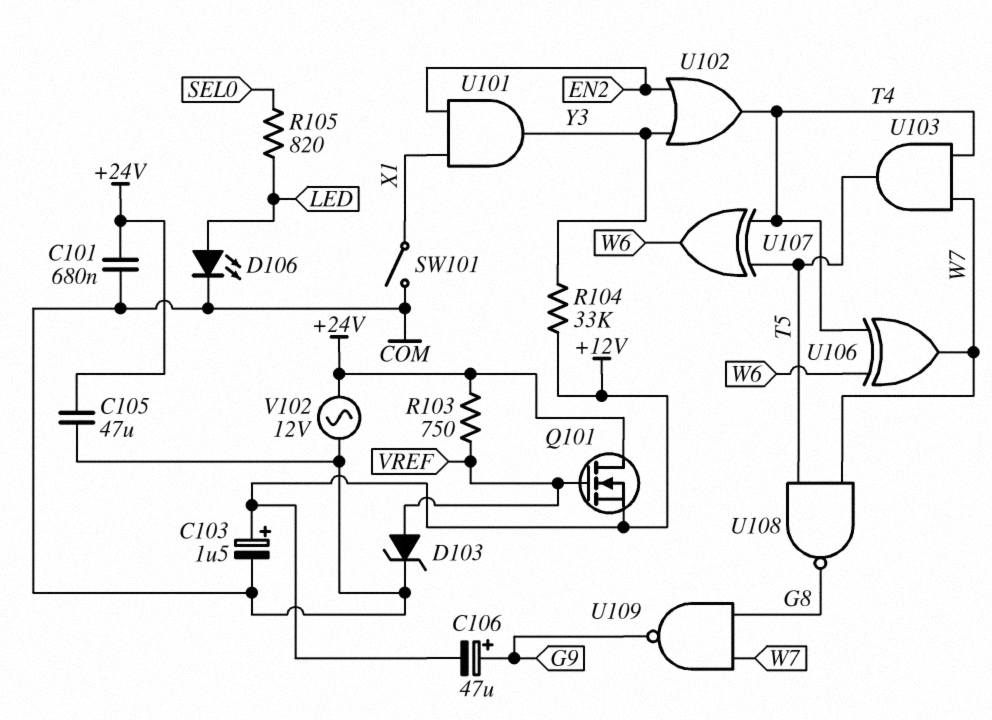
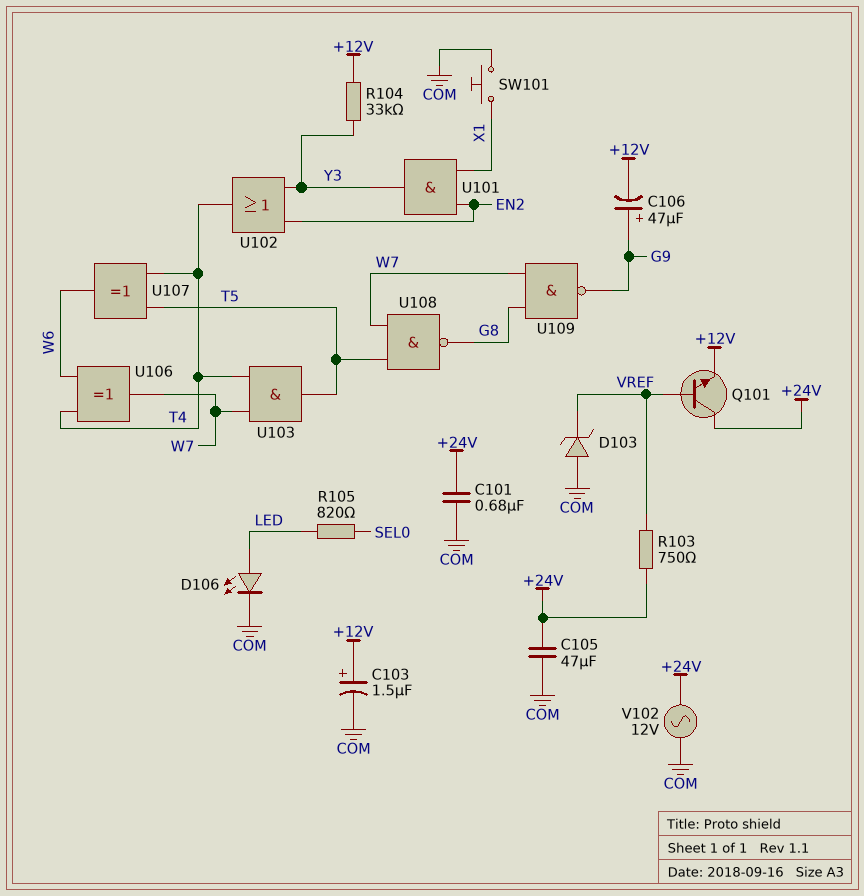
D103: zener (A VREF, K COM) -> zener (A COM, K VREF)
Q101: NMOS (G VREF, D +24V, S +12V) -> NPN (B VREF, C +24V, E +12V)
SW101: switch (COM, X1) -> button (COM, X1)

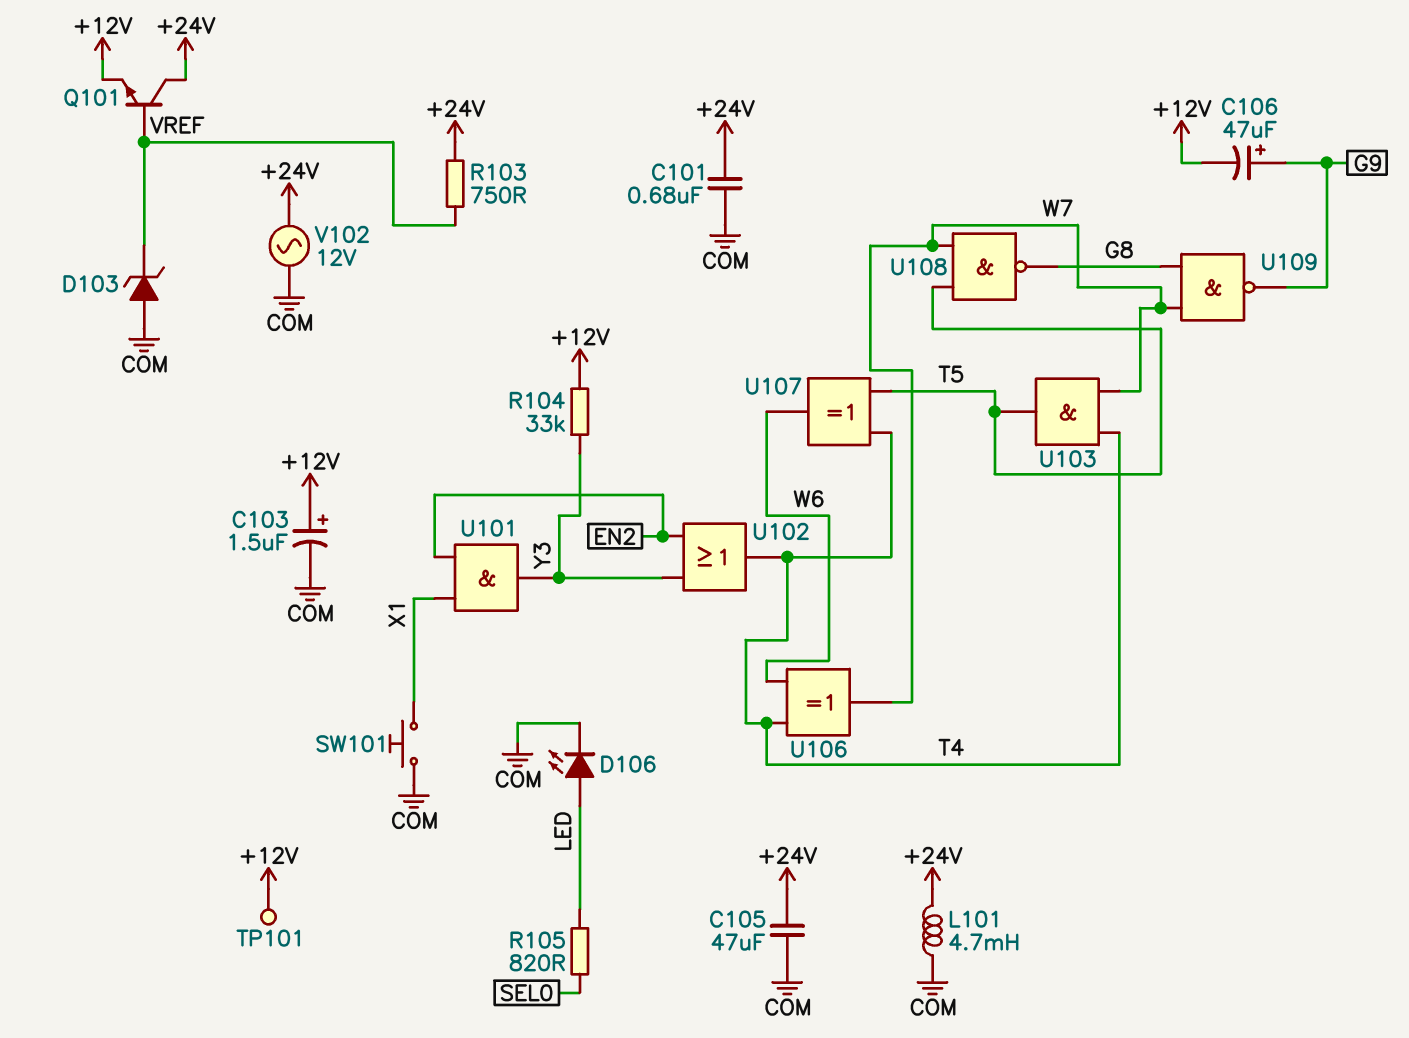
L101: none -> 4.7mH (+24V, COM)
TP101: none -> test point (+12V)

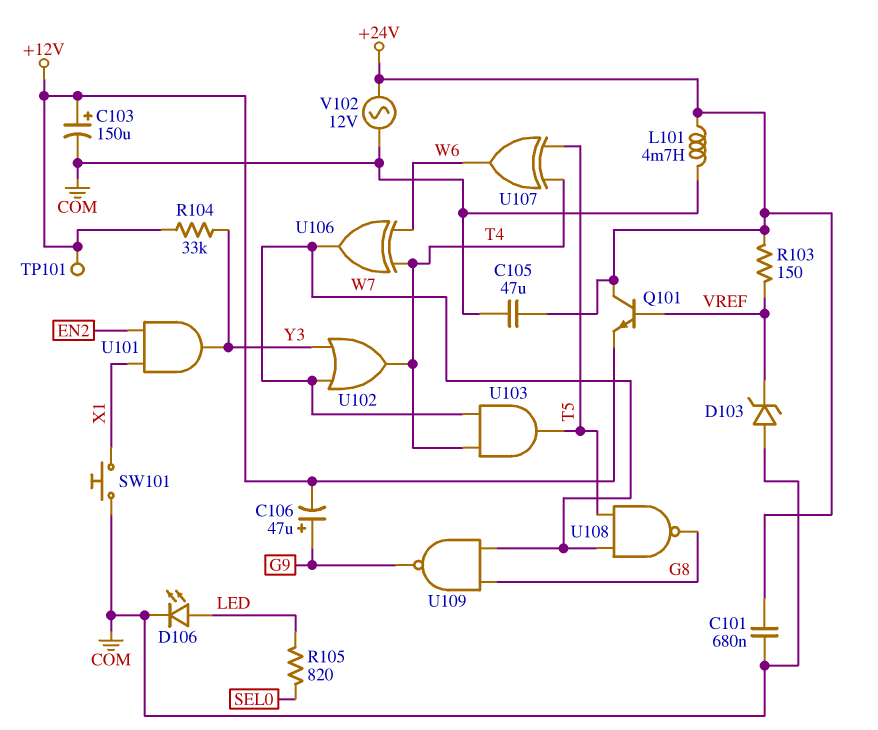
C103: 1.5uF (plus +12V, minus COM) -> 150uF (plus +12V, minus COM)
R103: 750 (+24V, VREF) -> 150 (+24V, VREF)
U102: OR (in EN2, in Y3, out T4) -> OR (in W7, in Y3, out T4)

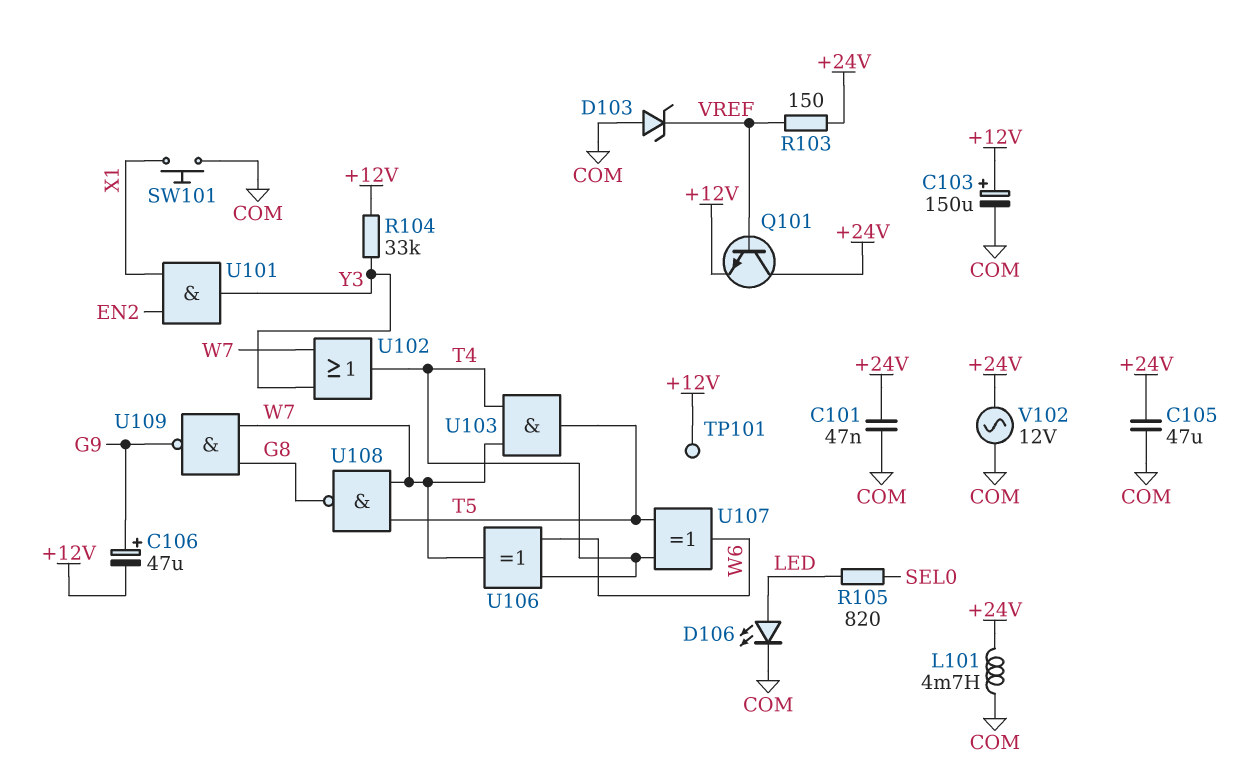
C101: 680nF (+24V, COM) -> 47nF (+24V, COM)

